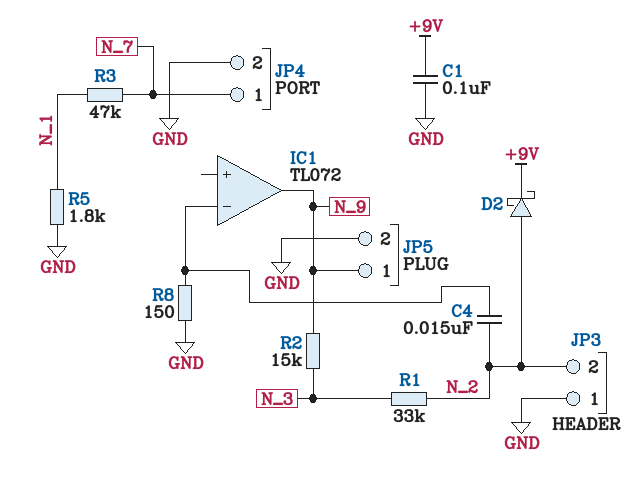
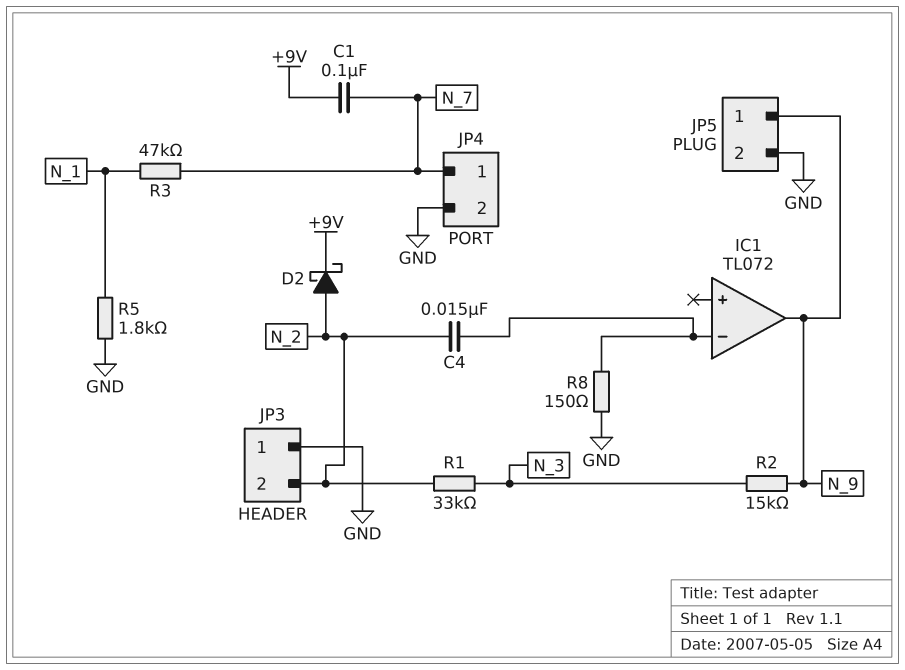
C1: 100nF (+9V, GND) -> 100nF (+9V, N_7)

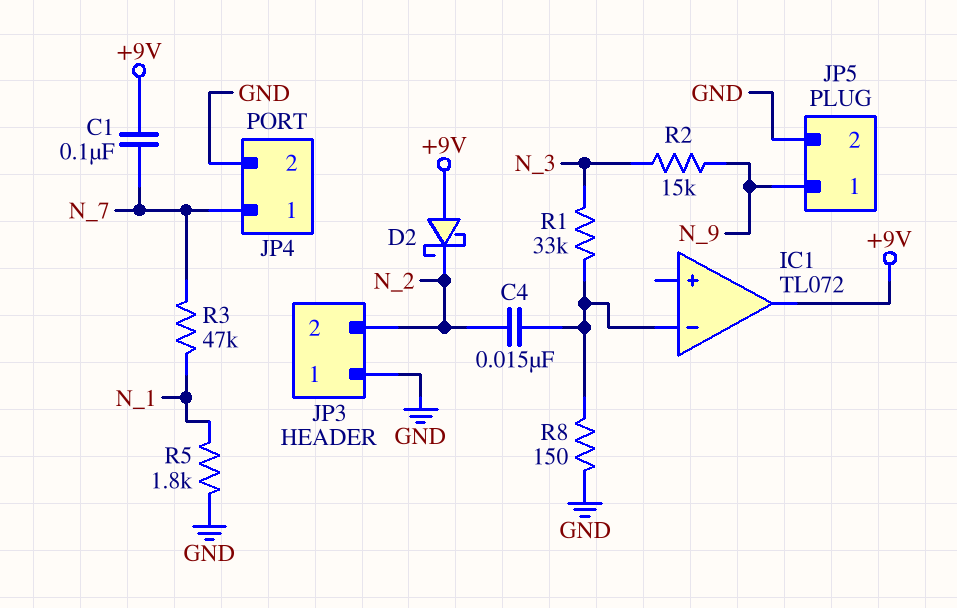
D2: schottky (A N_2, K +9V) -> schottky (A +9V, K N_2)
IC1 pin out: N_9 -> +9V
R1: 33k (N_2, N_3) -> 33k (IC1/in-, N_3)

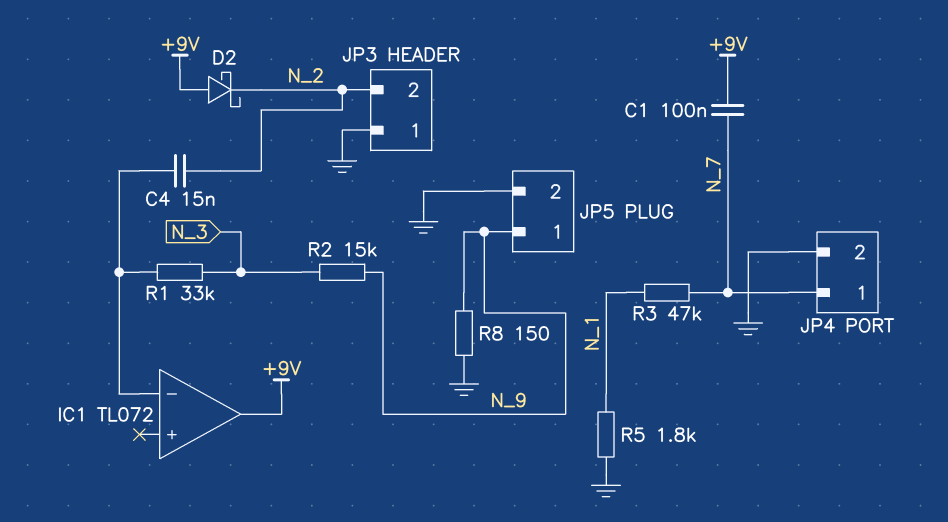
R8: 150 (GND, IC1/in-) -> 150 (GND, N_9)

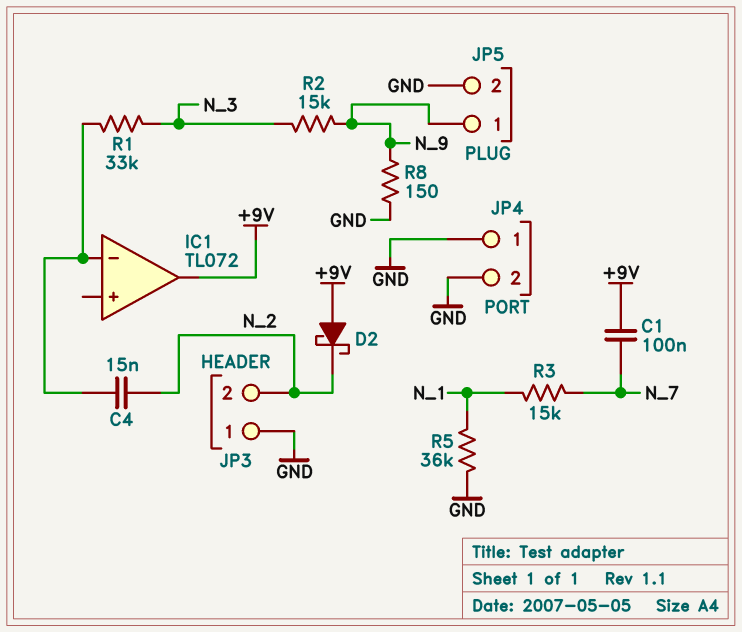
JP4 pin 1: N_7 -> GND
R3: 47k (N_1, N_7) -> 15k (N_1, N_7)
R5: 1.8k (GND, N_1) -> 36k (GND, N_1)

